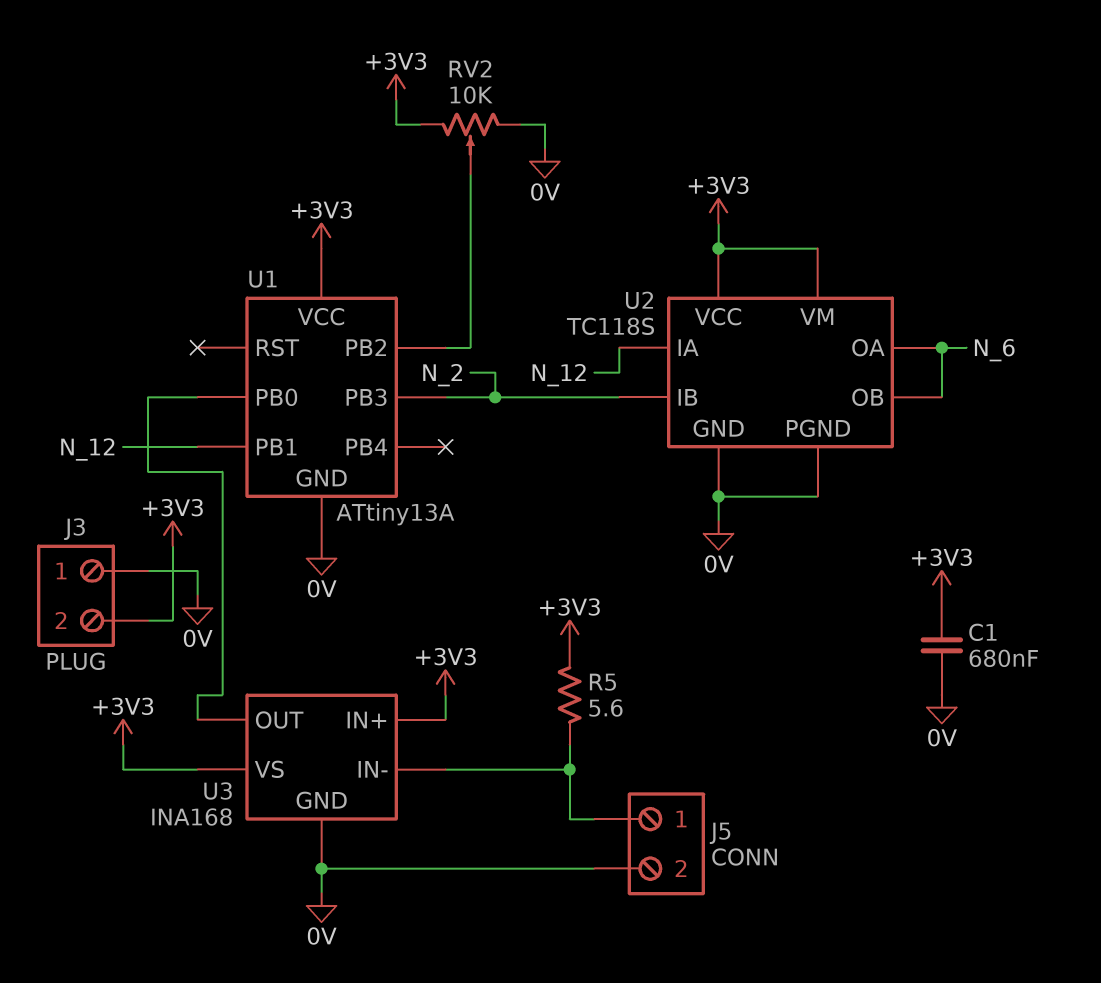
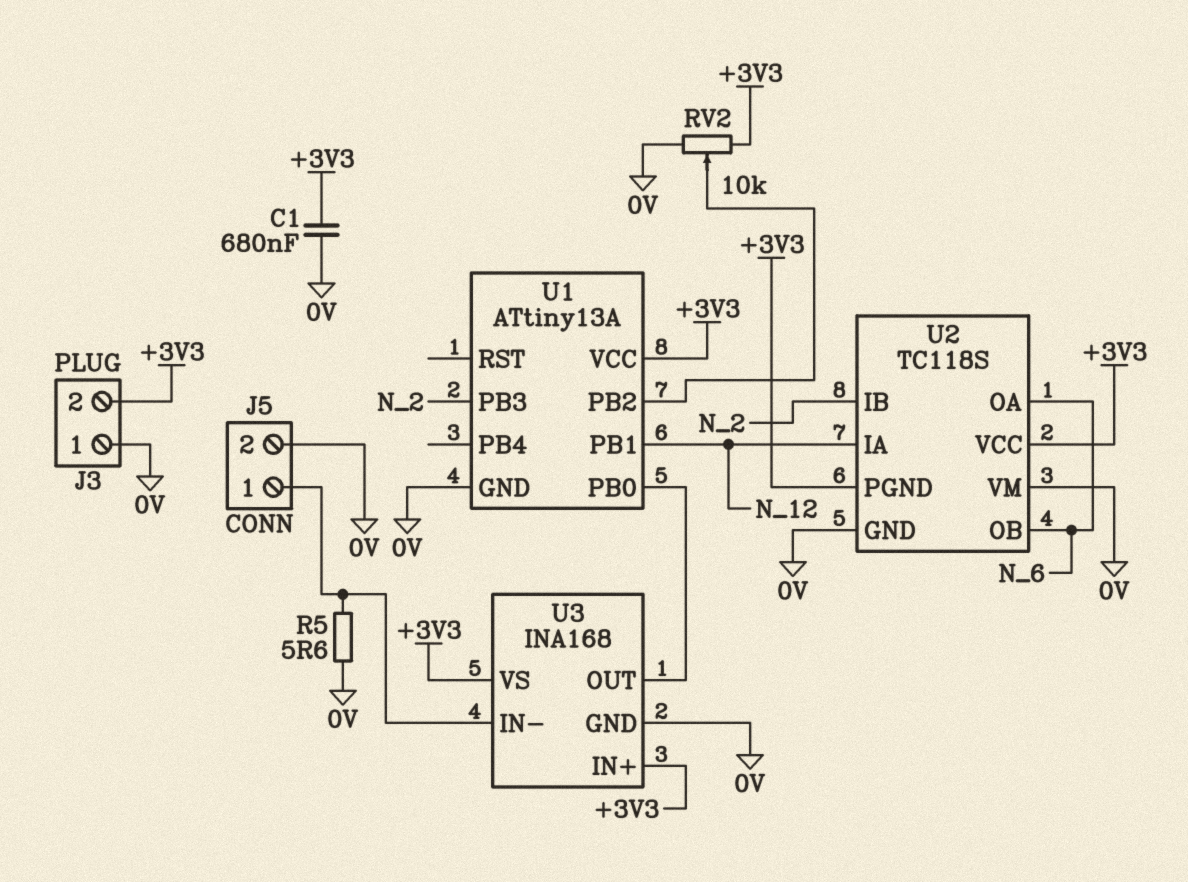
R5: 5.6 (+3V3, J5/1) -> 5.6 (0V, J5/1)
U2 pin PGND: 0V -> +3V3
U2 pin VM: +3V3 -> 0V

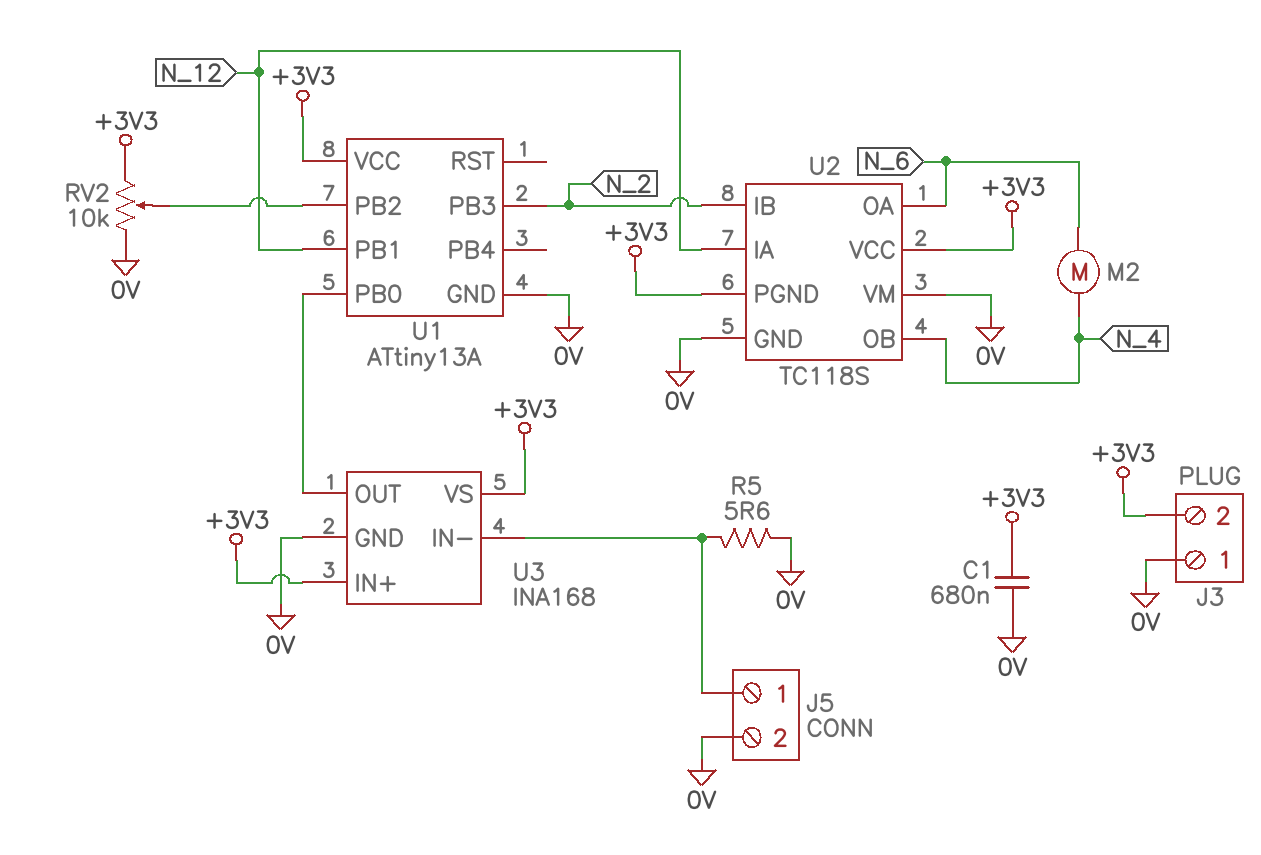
M2: none -> motor (N_4, N_6)
U2 pin OB: N_6 -> N_4

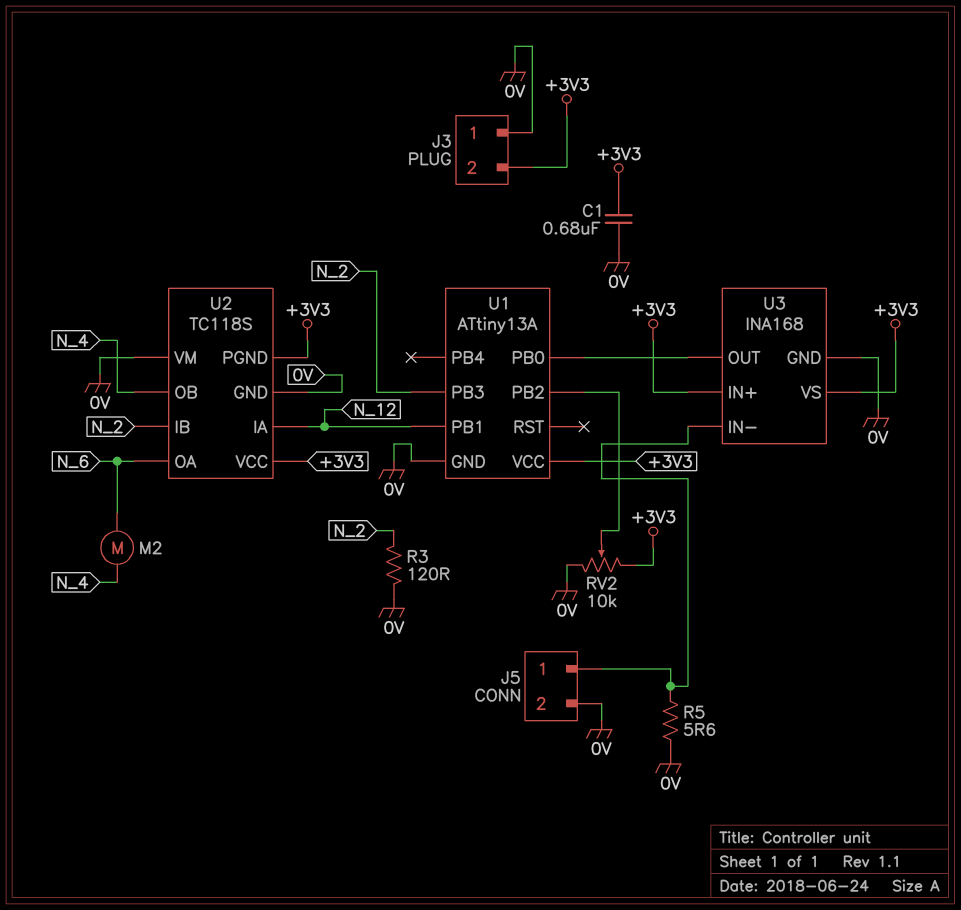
R3: none -> 120 (0V, N_2)

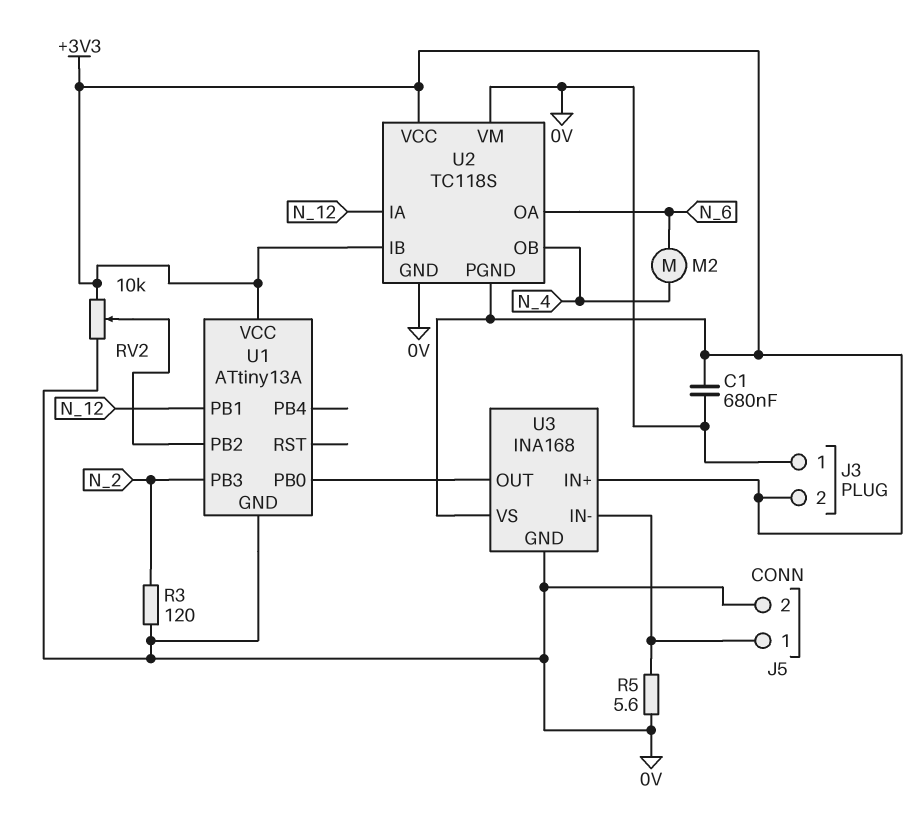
U2 pin IB: N_2 -> +3V3

